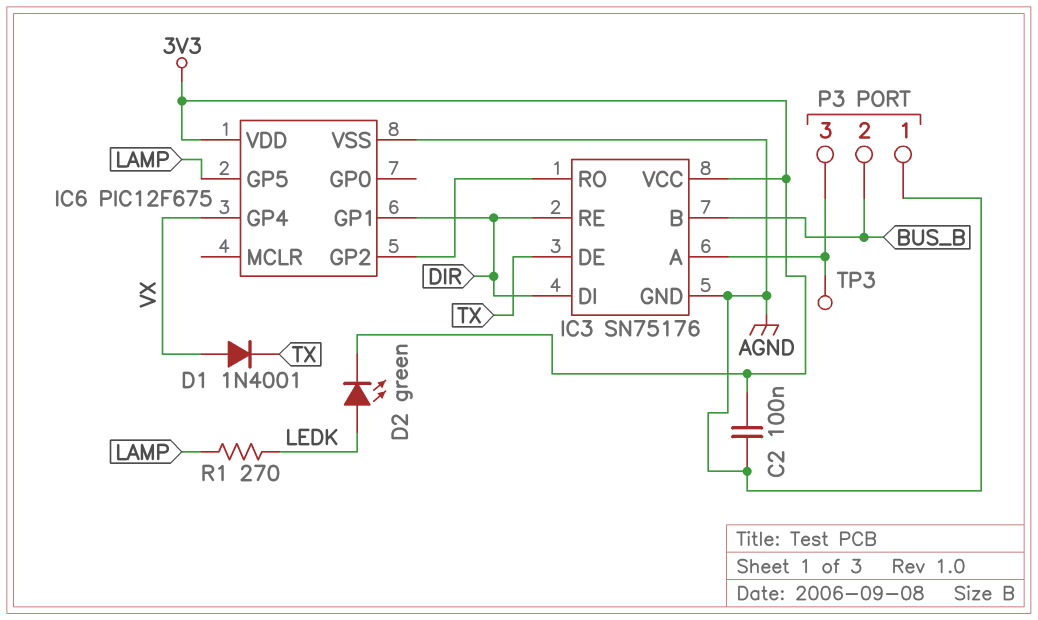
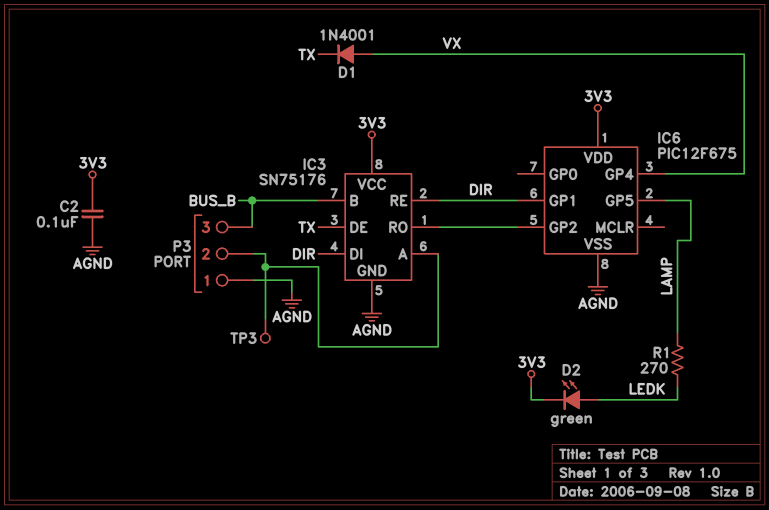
P3 pin 2: BUS_B -> IC3/A
P3 pin 3: IC3/A -> BUS_B

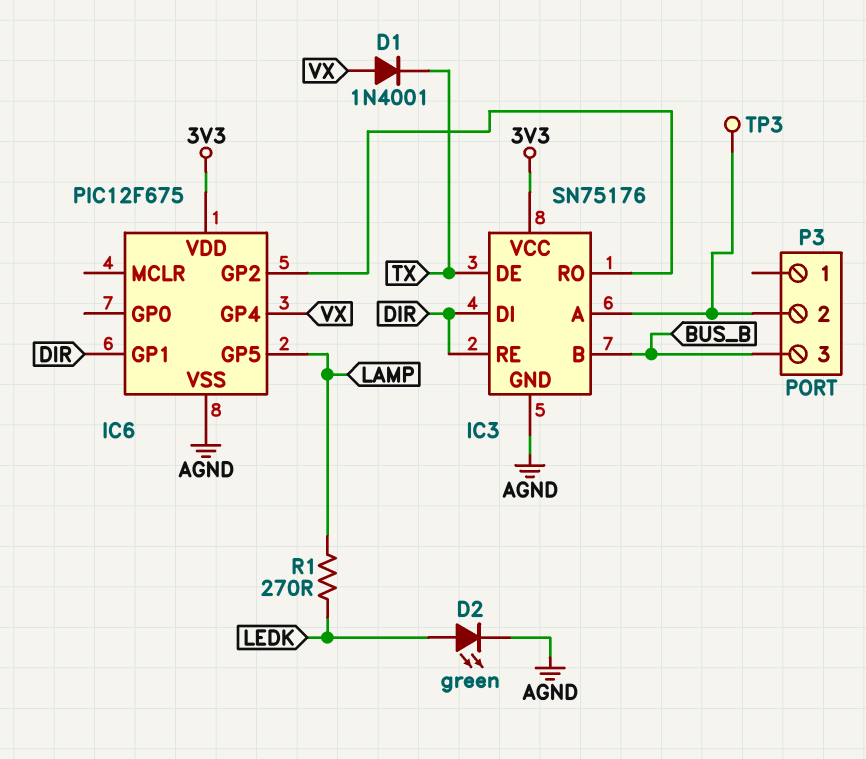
C2: 100nF (3V3, AGND) -> none
D2: LED green (A LEDK, K 3V3) -> LED green (A LEDK, K AGND)
P3 pin 1: AGND -> none

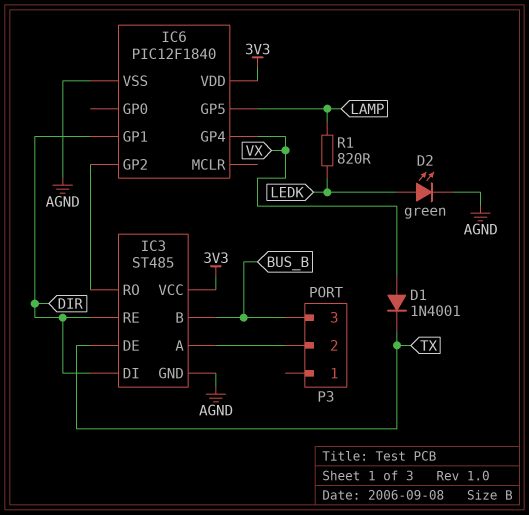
IC3: SN75176 -> ST485
IC6: PIC12F675 -> PIC12F1840
R1: 270 (LAMP, LEDK) -> 820 (LAMP, LEDK)
TP3: test point (IC3/A) -> none

